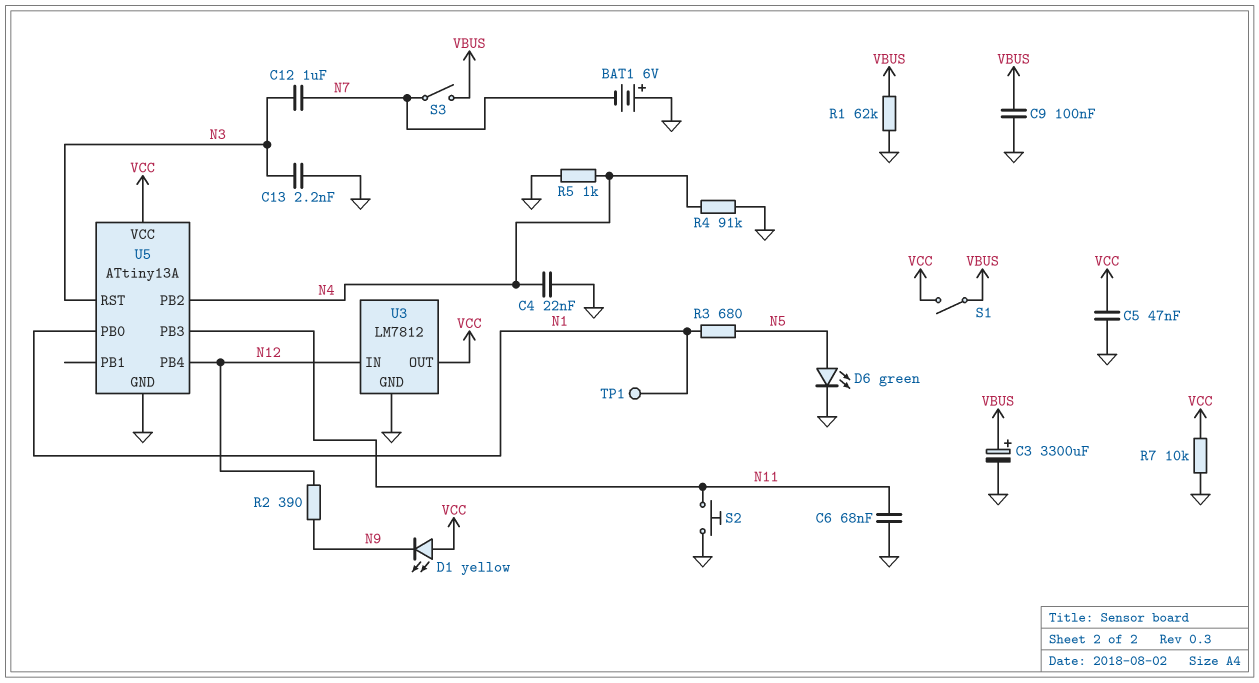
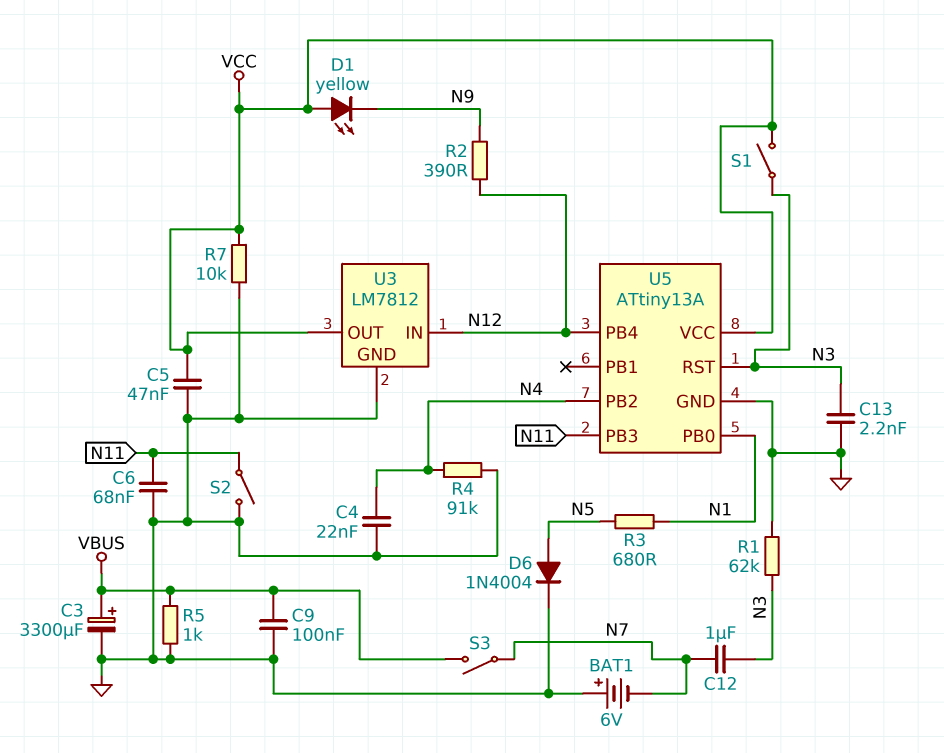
D6: LED green (A N5, K GND) -> diode 1N4004 (A N5, K GND)
R1: 62k (GND, VBUS) -> 62k (GND, N3)
R5: 1k (GND, N4) -> 1k (GND, VBUS)
S1: switch (VBUS, VCC) -> switch (N3, VCC)
S2: button (GND, N11) -> switch (GND, N11)
TP1: test point (N1) -> none

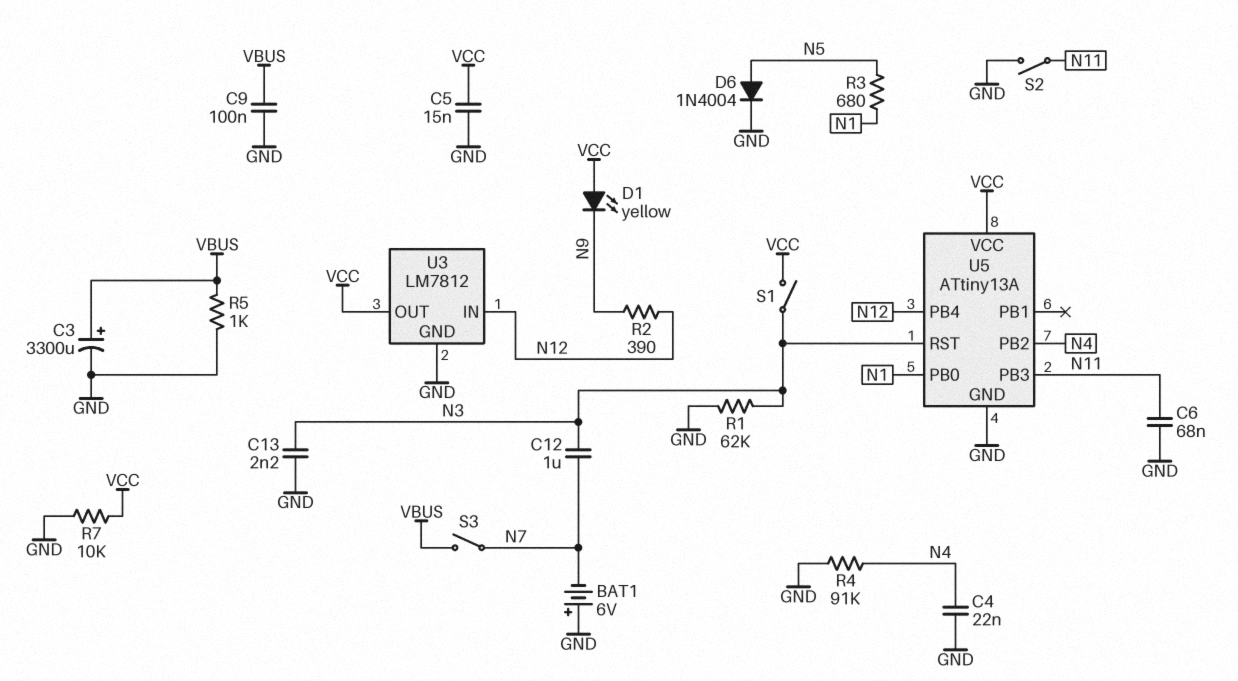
C5: 47nF (GND, VCC) -> 15nF (GND, VCC)

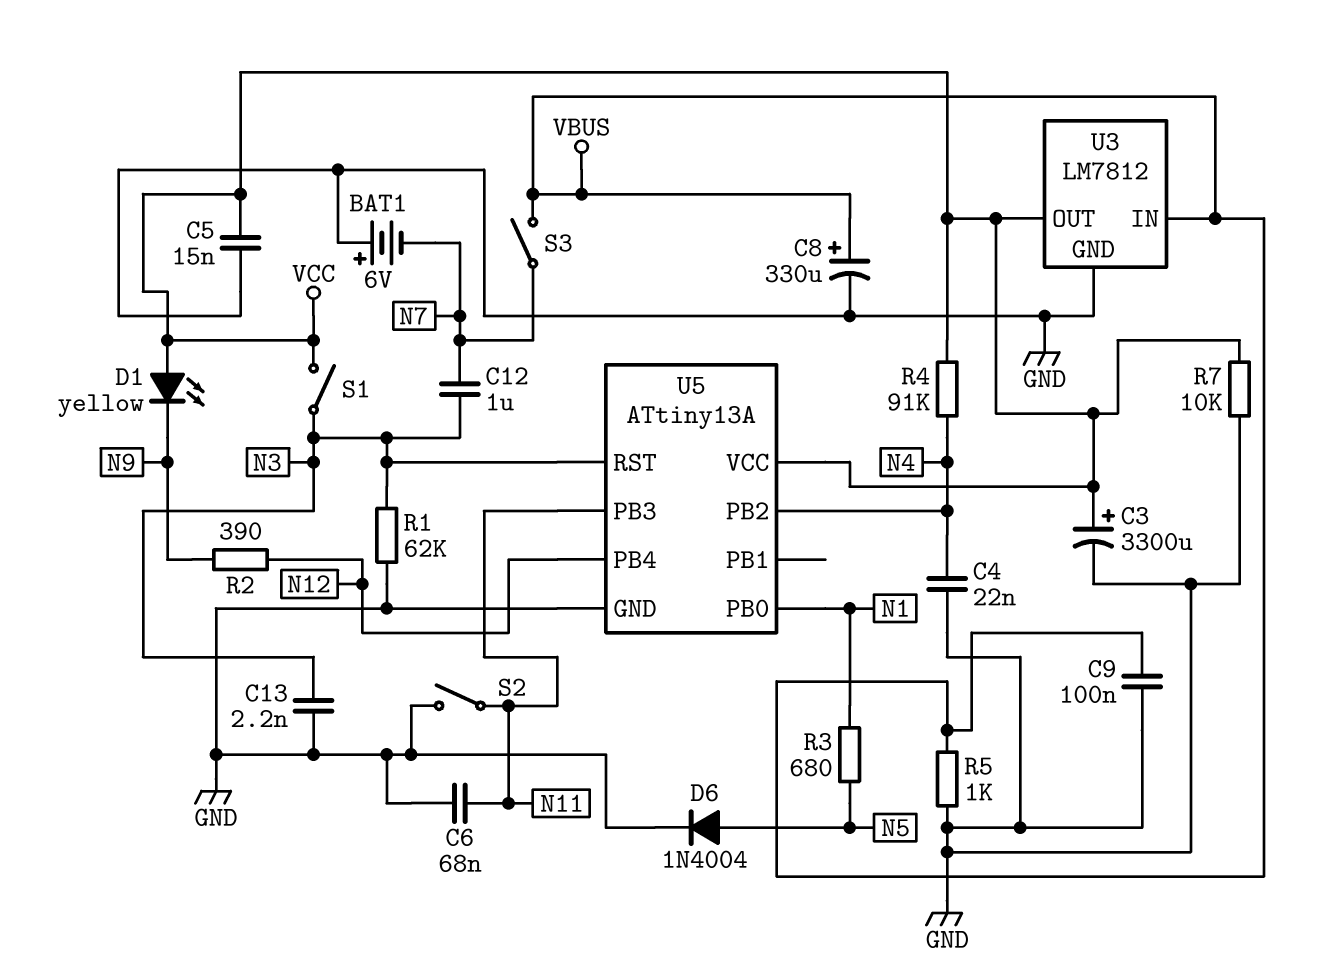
C3: 3300uF (plus VBUS, minus GND) -> 3300uF (plus VCC, minus GND)
C8: none -> 330uF (plus VBUS, minus GND)
R4: 91k (GND, N4) -> 91k (N4, VCC)
U3 pin IN: N12 -> VBUS

